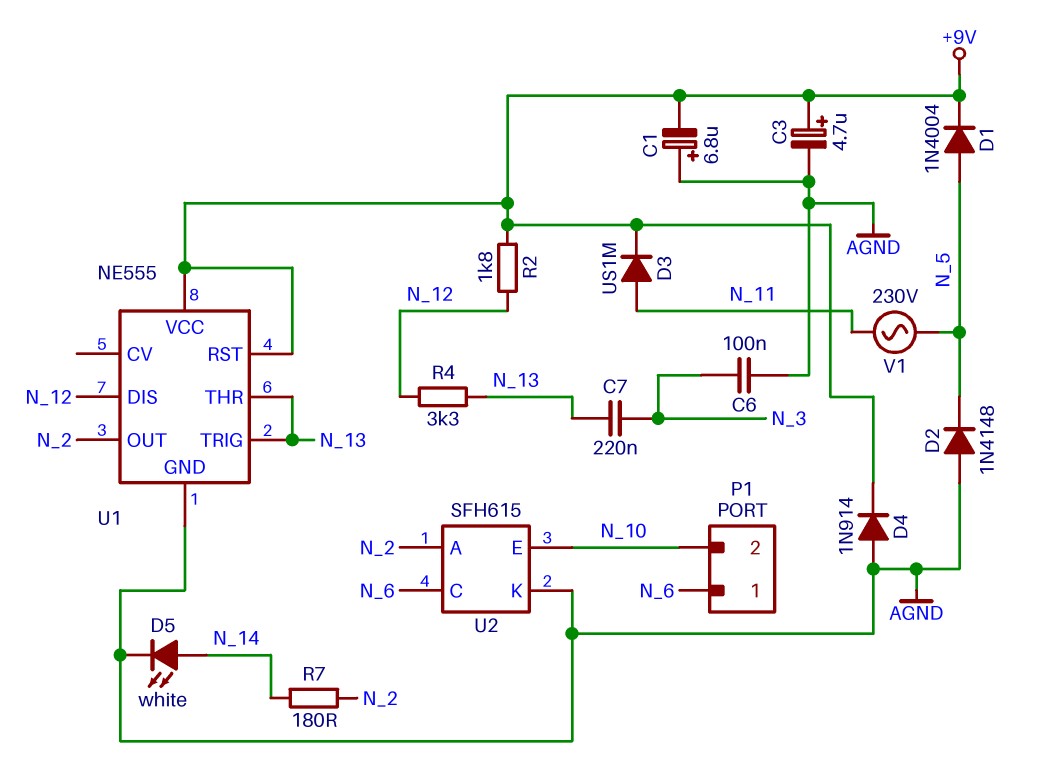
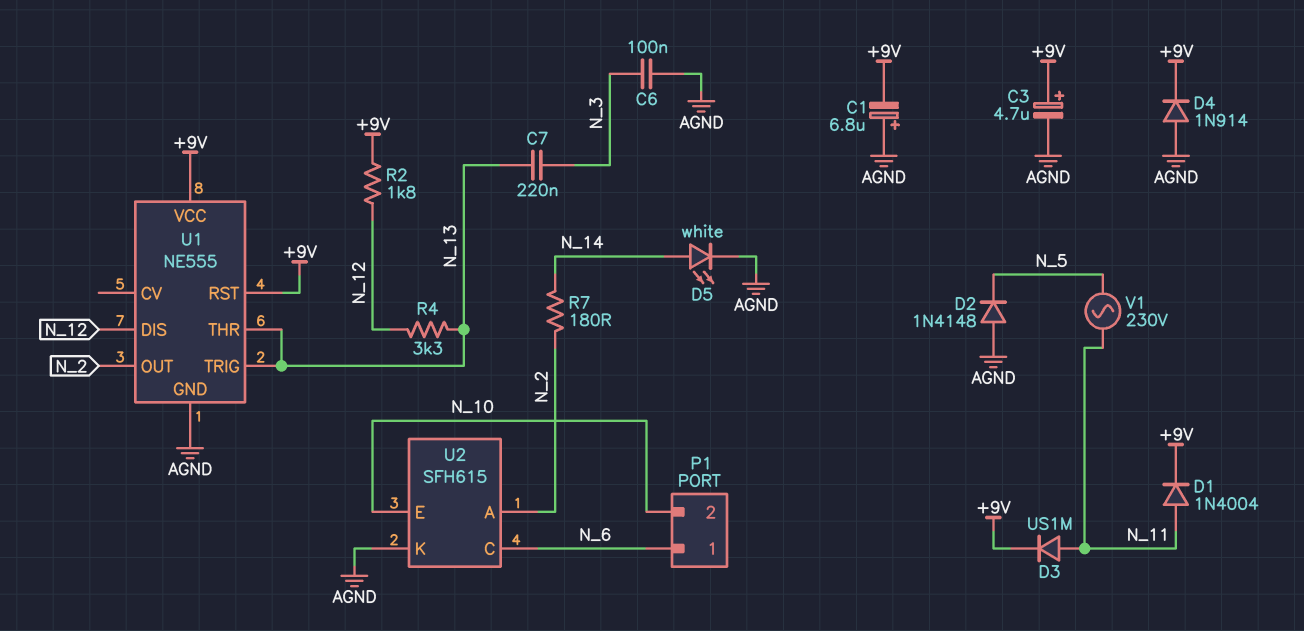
D1: diode 1N4004 (A N_5, K +9V) -> diode 1N4004 (A N_11, K +9V)

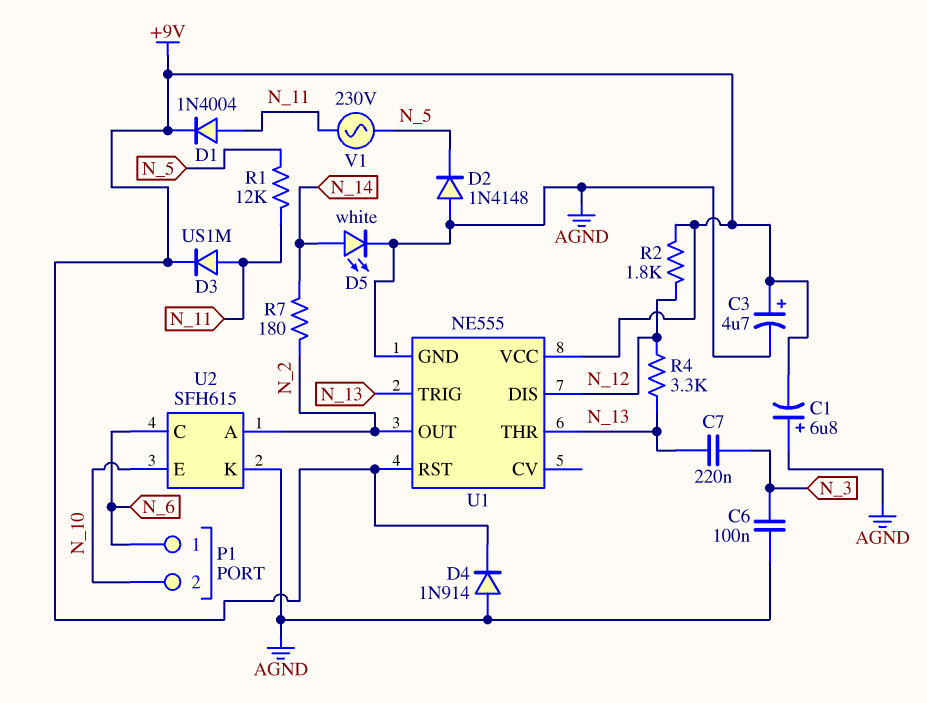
R1: none -> 12k (N_5, N_11)

